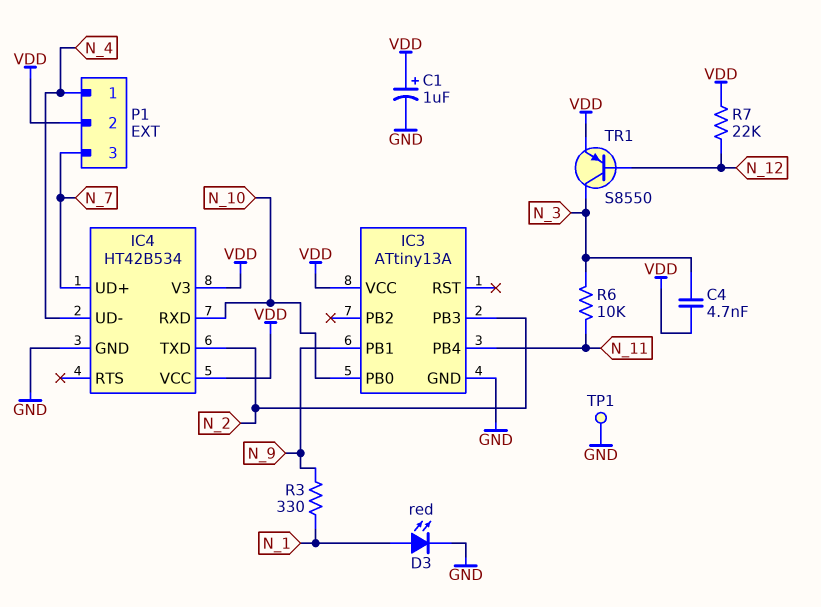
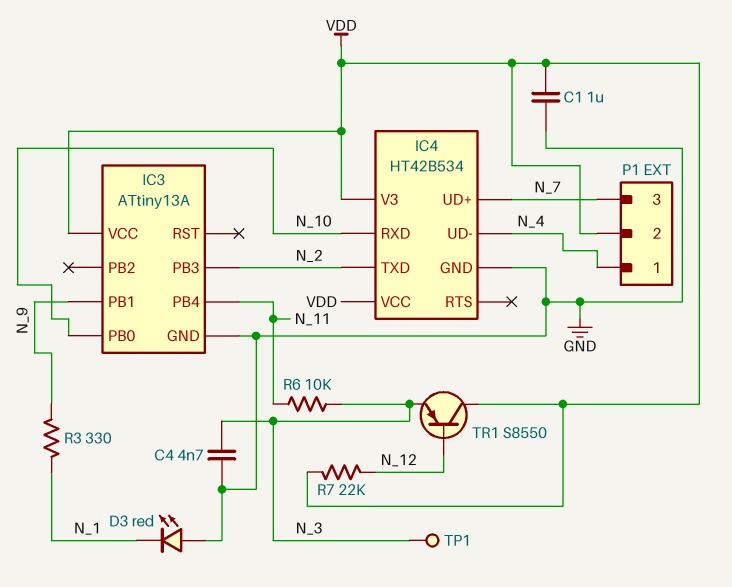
C1: 1uF (plus VDD, minus GND) -> 1uF (GND, VDD)
C4: 4.7nF (N_3, VDD) -> 4.7nF (GND, N_3)
D3: LED red (A N_1, K GND) -> LED red (A GND, K N_1)
TP1: test point (GND) -> test point (N_3)
TR1: PNP S8550 (B N_12, C N_3, E VDD) -> PNP S8550 (B N_12, C VDD, E N_3)

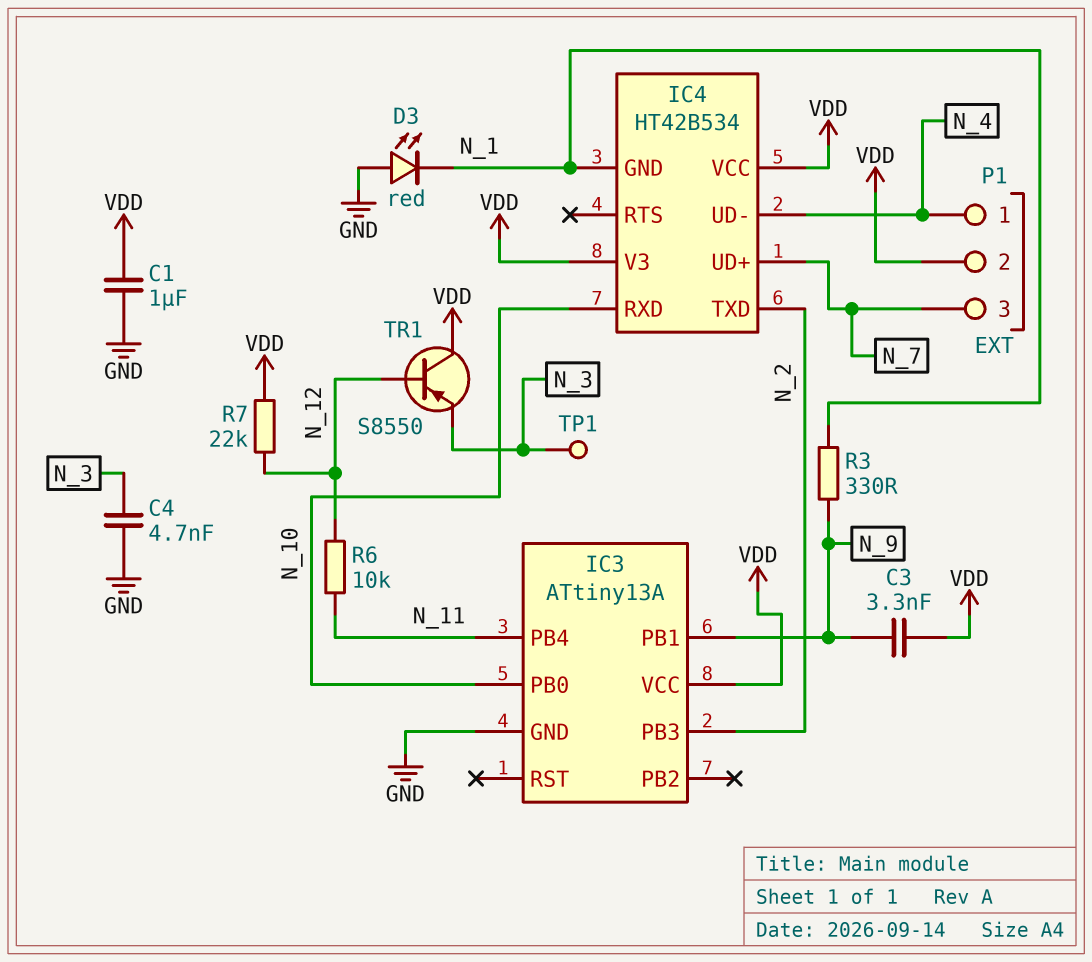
C3: none -> 3.3nF (N_9, VDD)
IC4 pin GND: GND -> N_1
R6: 10k (N_3, N_11) -> 10k (N_11, N_12)

